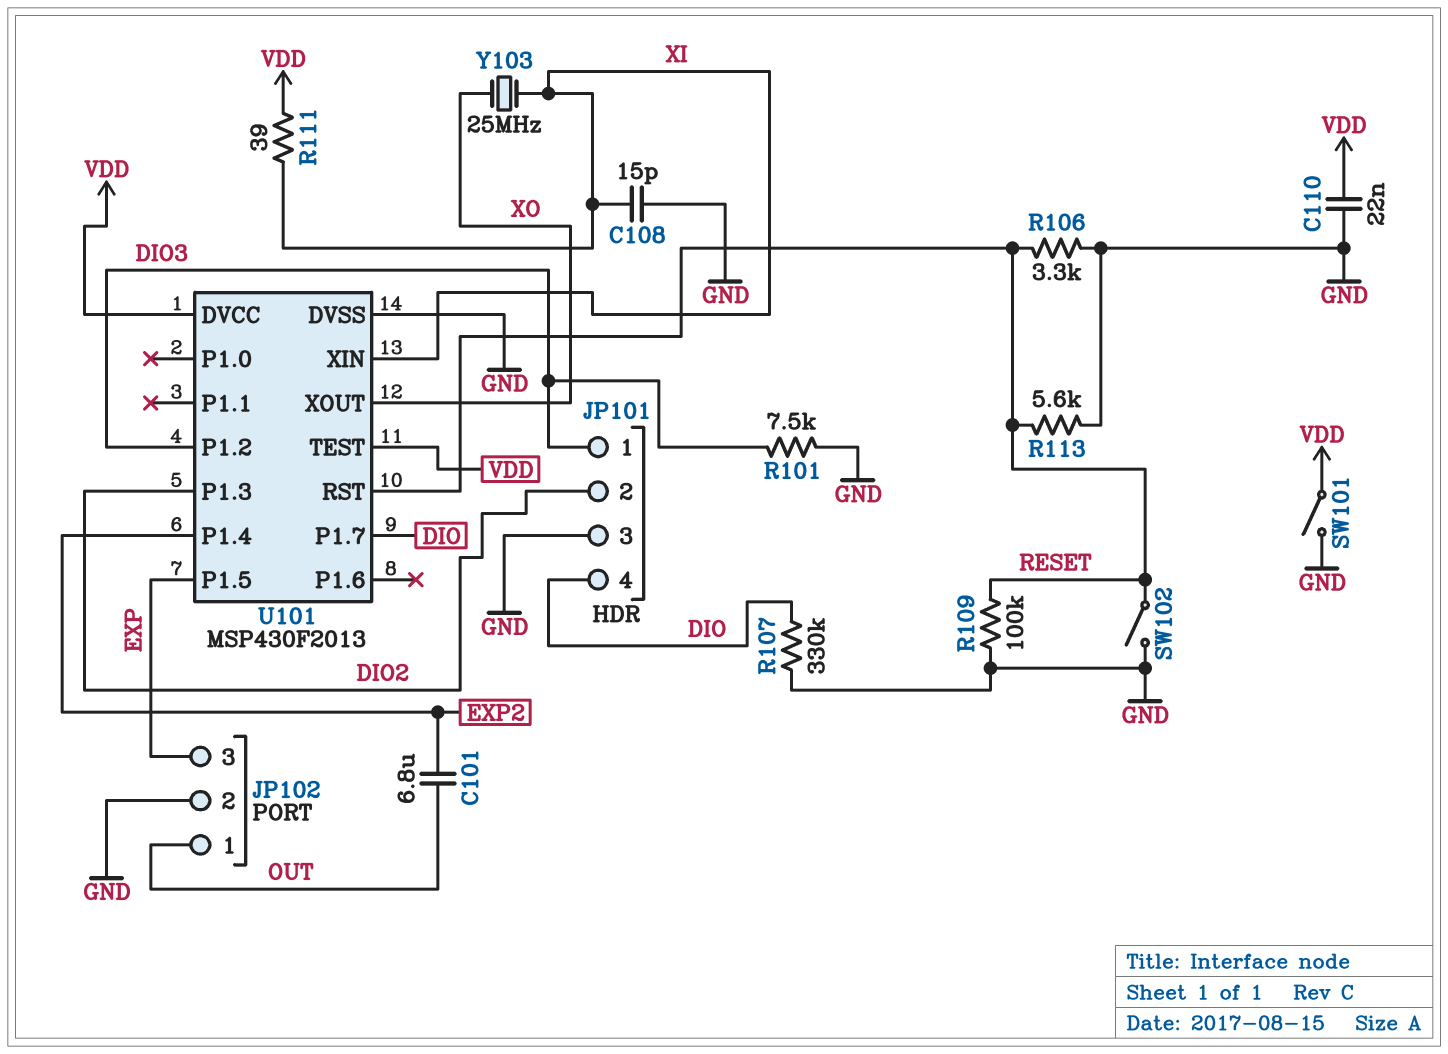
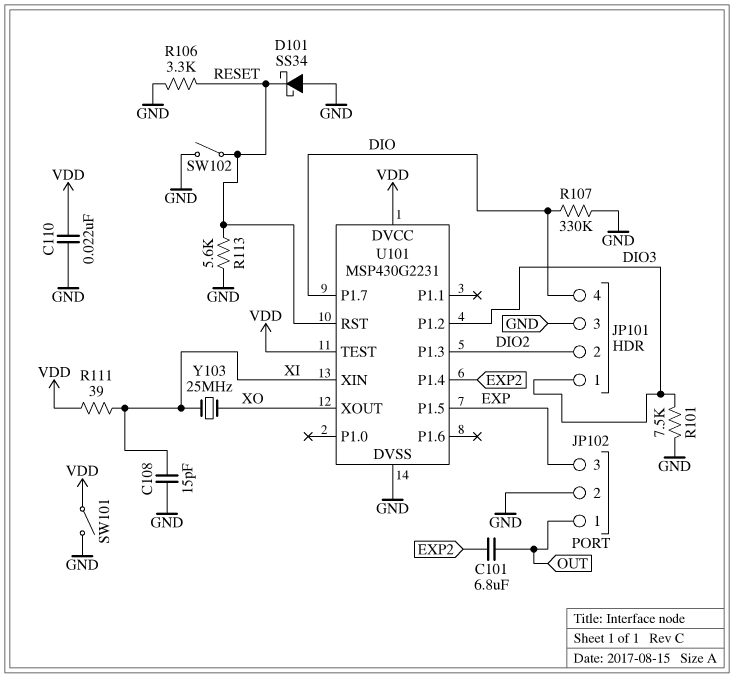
D101: none -> schottky SS34 (A GND, K RESET)
R109: 100k (GND, RESET) -> none
U101: MSP430F2013 -> MSP430G2231

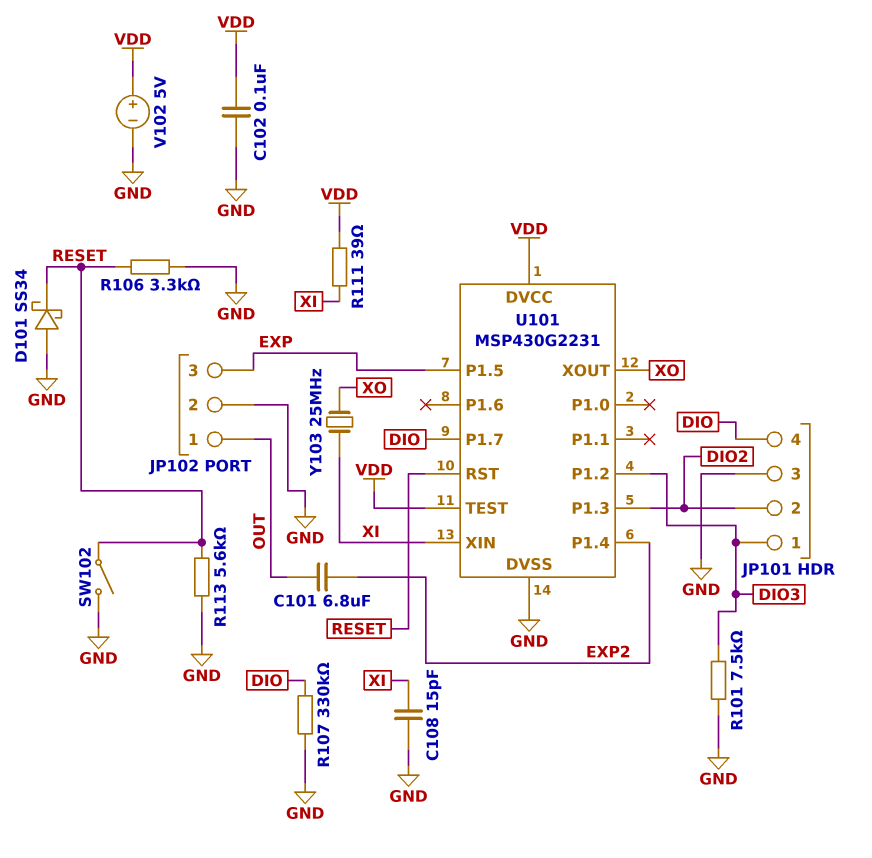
C102: none -> 100nF (GND, VDD)
C110: 22nF (GND, VDD) -> none
SW101: switch (GND, VDD) -> none
V102: none -> 5V (plus VDD, minus GND)

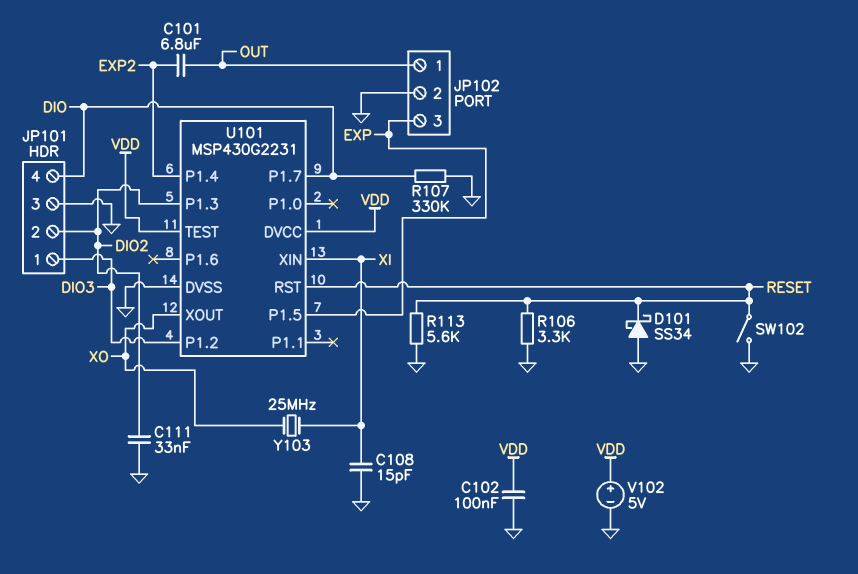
C111: none -> 33nF (DIO2, GND)
R101: 7.5k (DIO3, GND) -> none
R111: 39 (VDD, XI) -> none

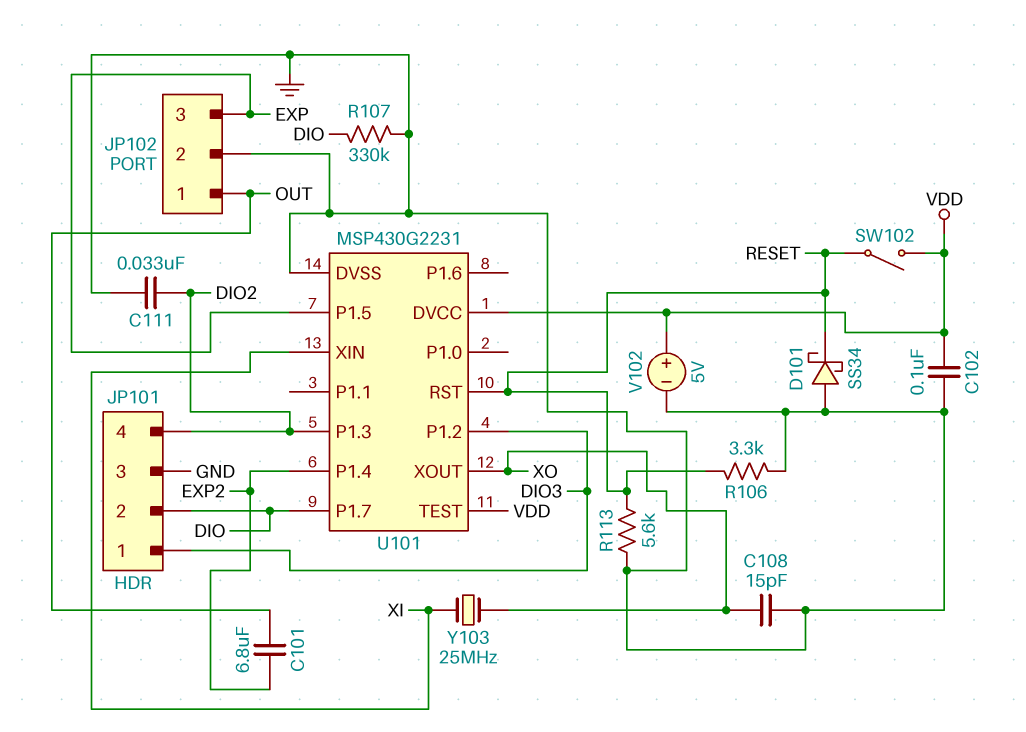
C108: 15pF (GND, XI) -> 15pF (GND, XO)
JP101 pin 2: DIO2 -> DIO
JP101 pin 4: DIO -> DIO2
SW102: switch (GND, RESET) -> switch (RESET, VDD)

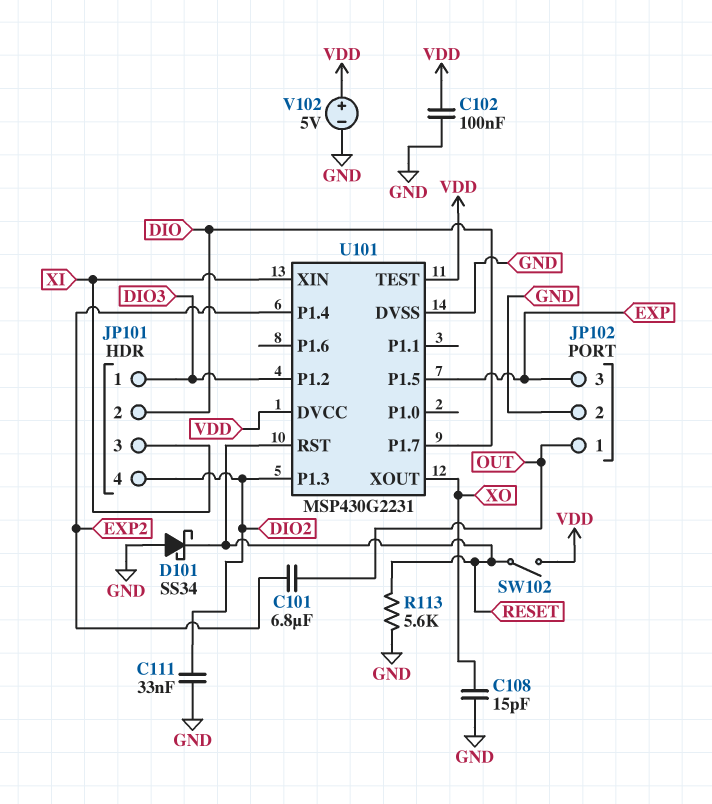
JP101 pin 3: GND -> XI
R106: 3.3k (GND, RESET) -> none
R107: 330k (DIO, GND) -> none
Y103: 25MHz (XI, XO) -> none

